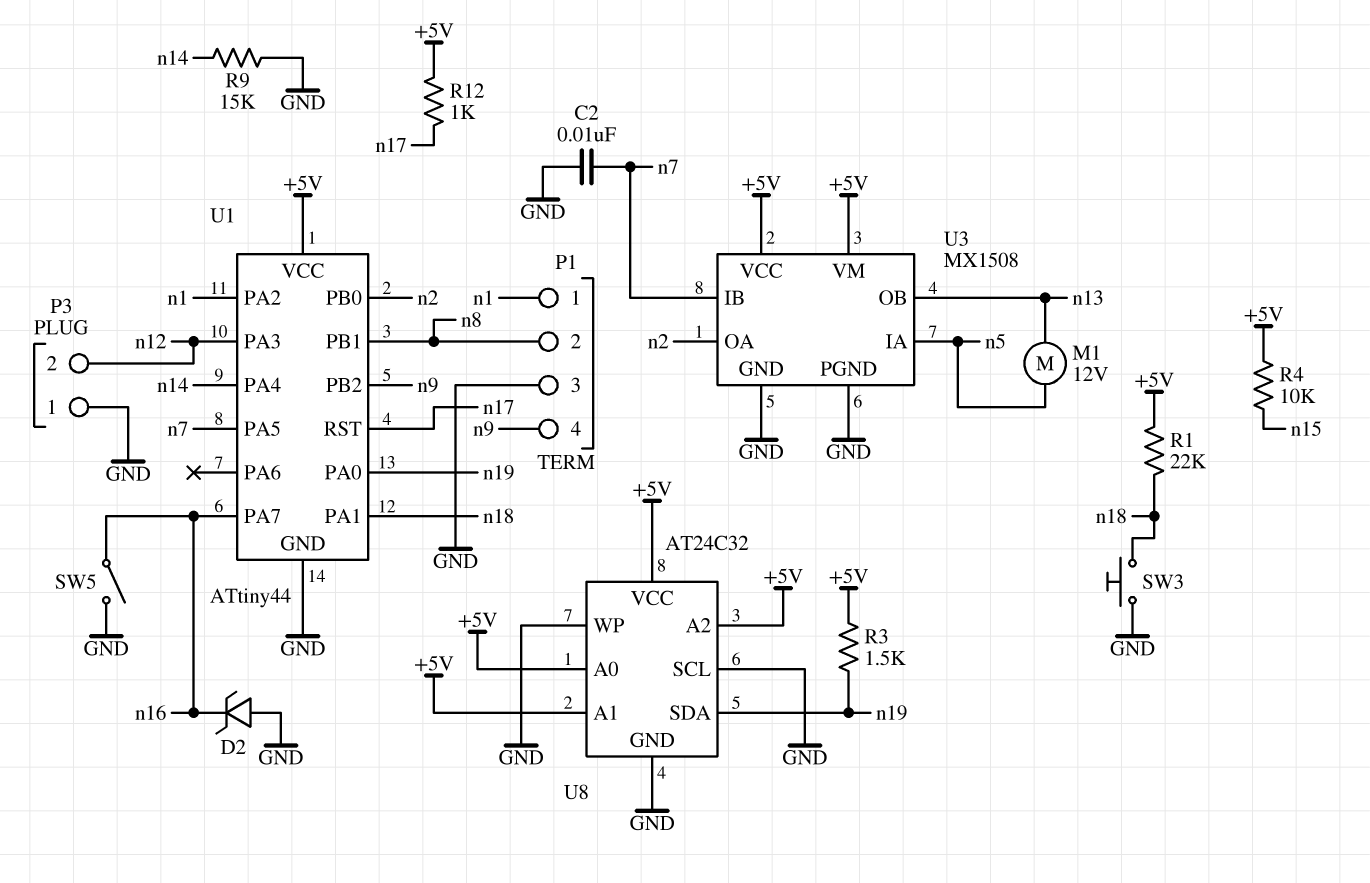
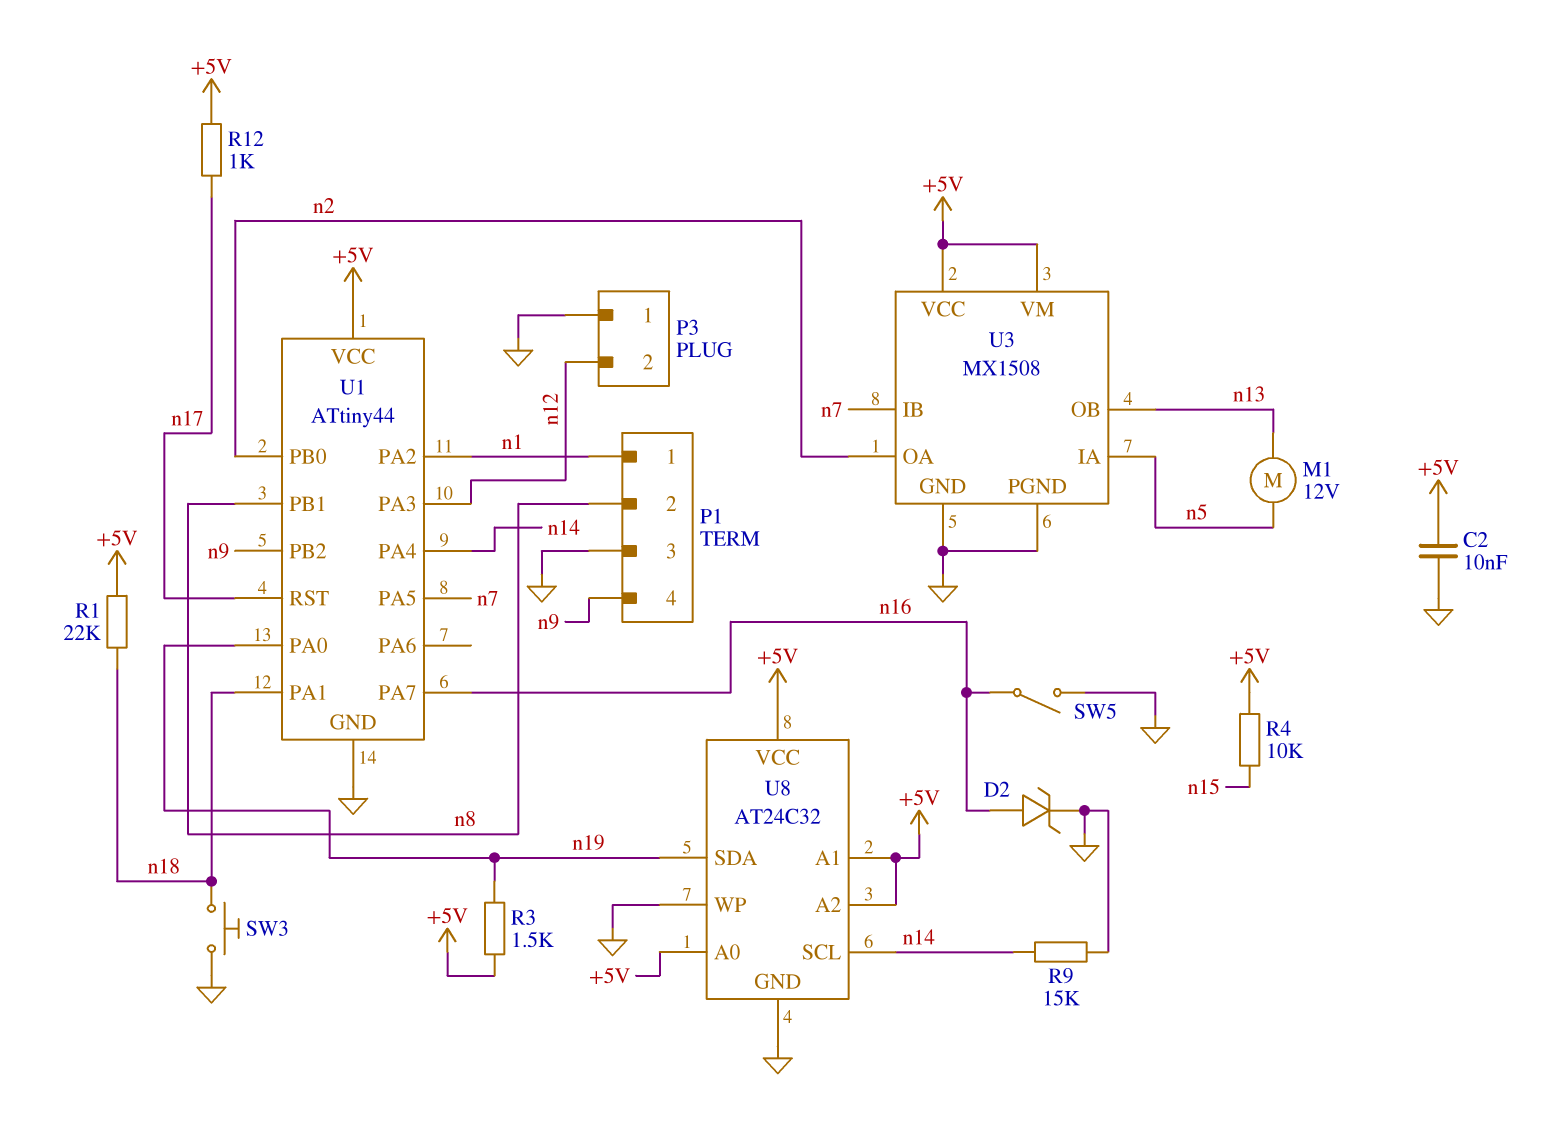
C2: 10nF (GND, n7) -> 10nF (+5V, GND)
D2: zener (A GND, K n16) -> zener (A n16, K GND)
U8 pin SCL: GND -> n14

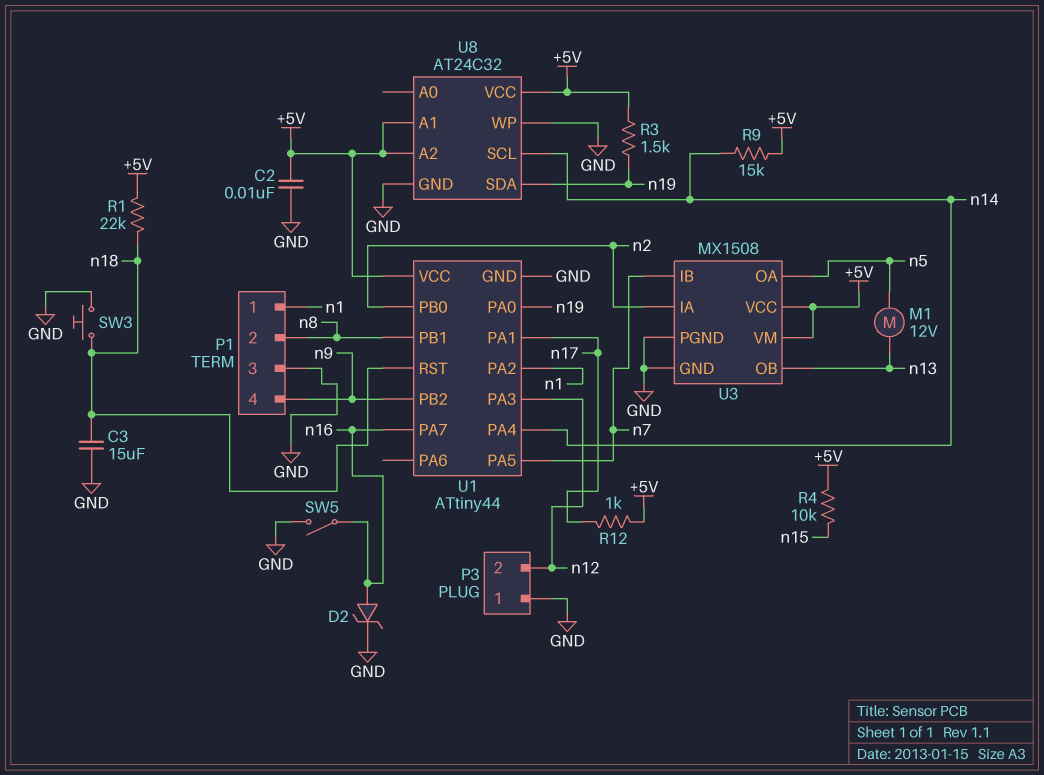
C3: none -> 15uF (GND, n18)
R9: 15k (GND, n14) -> 15k (+5V, n14)
U1 pin PA1: n18 -> n17
U1 pin RST: n17 -> n18
U3 pin IA: n5 -> n2
U3 pin OA: n2 -> n5
U8 pin A0: +5V -> none

